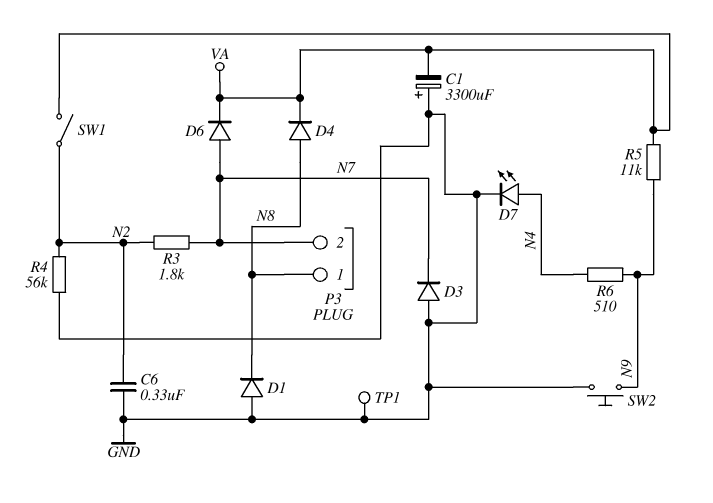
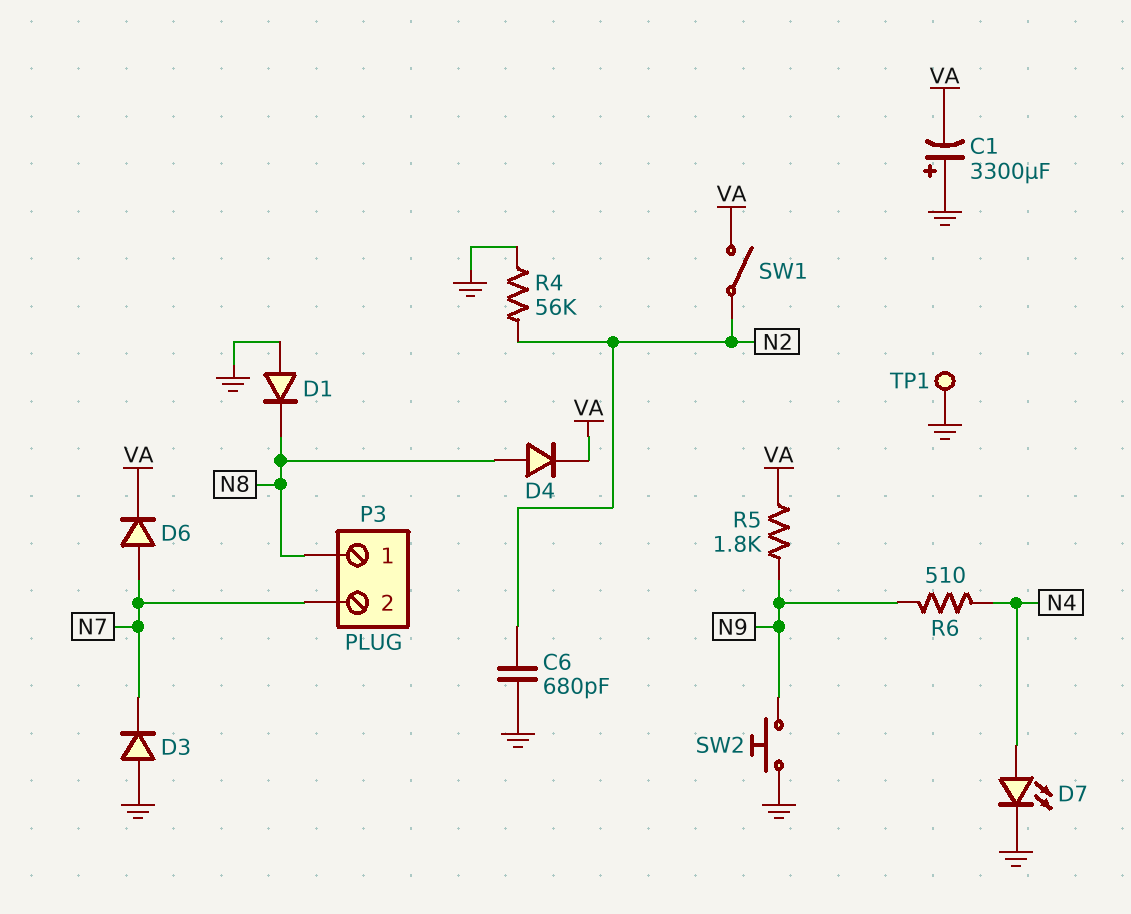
C6: 330nF (GND, N2) -> 680pF (GND, N2)
R3: 1.8k (N2, N7) -> none
R5: 11k (N9, VA) -> 1.8k (N9, VA)

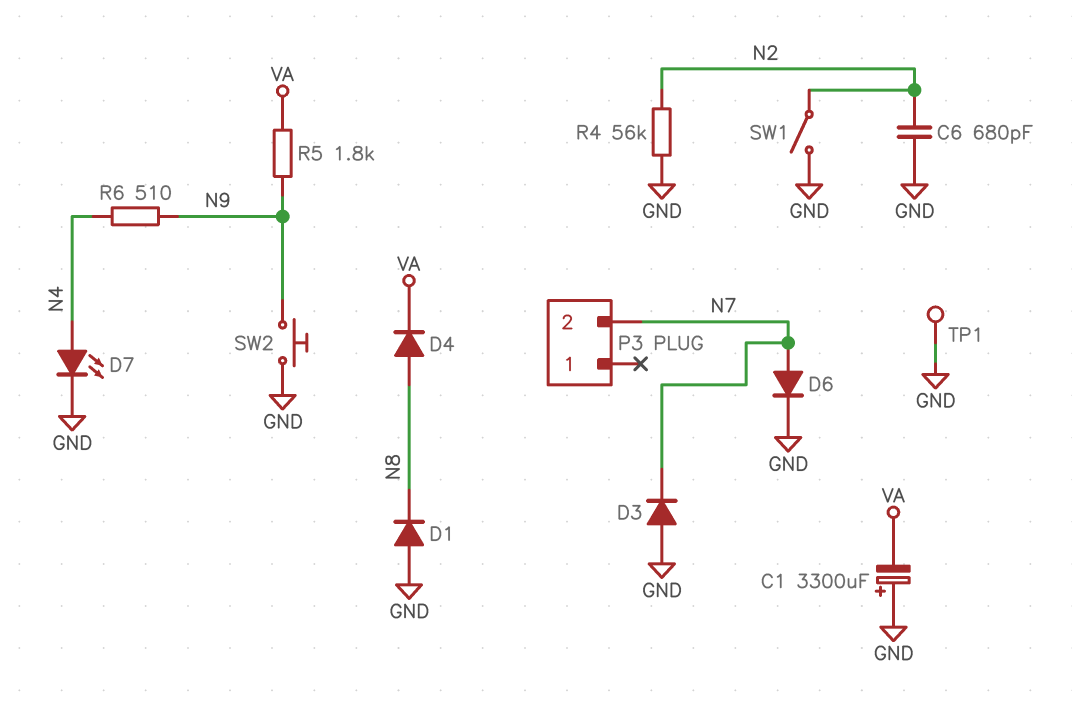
D6: diode (A N7, K VA) -> diode (A N7, K GND)
P3 pin 1: N8 -> none
SW1: switch (N2, VA) -> switch (GND, N2)

